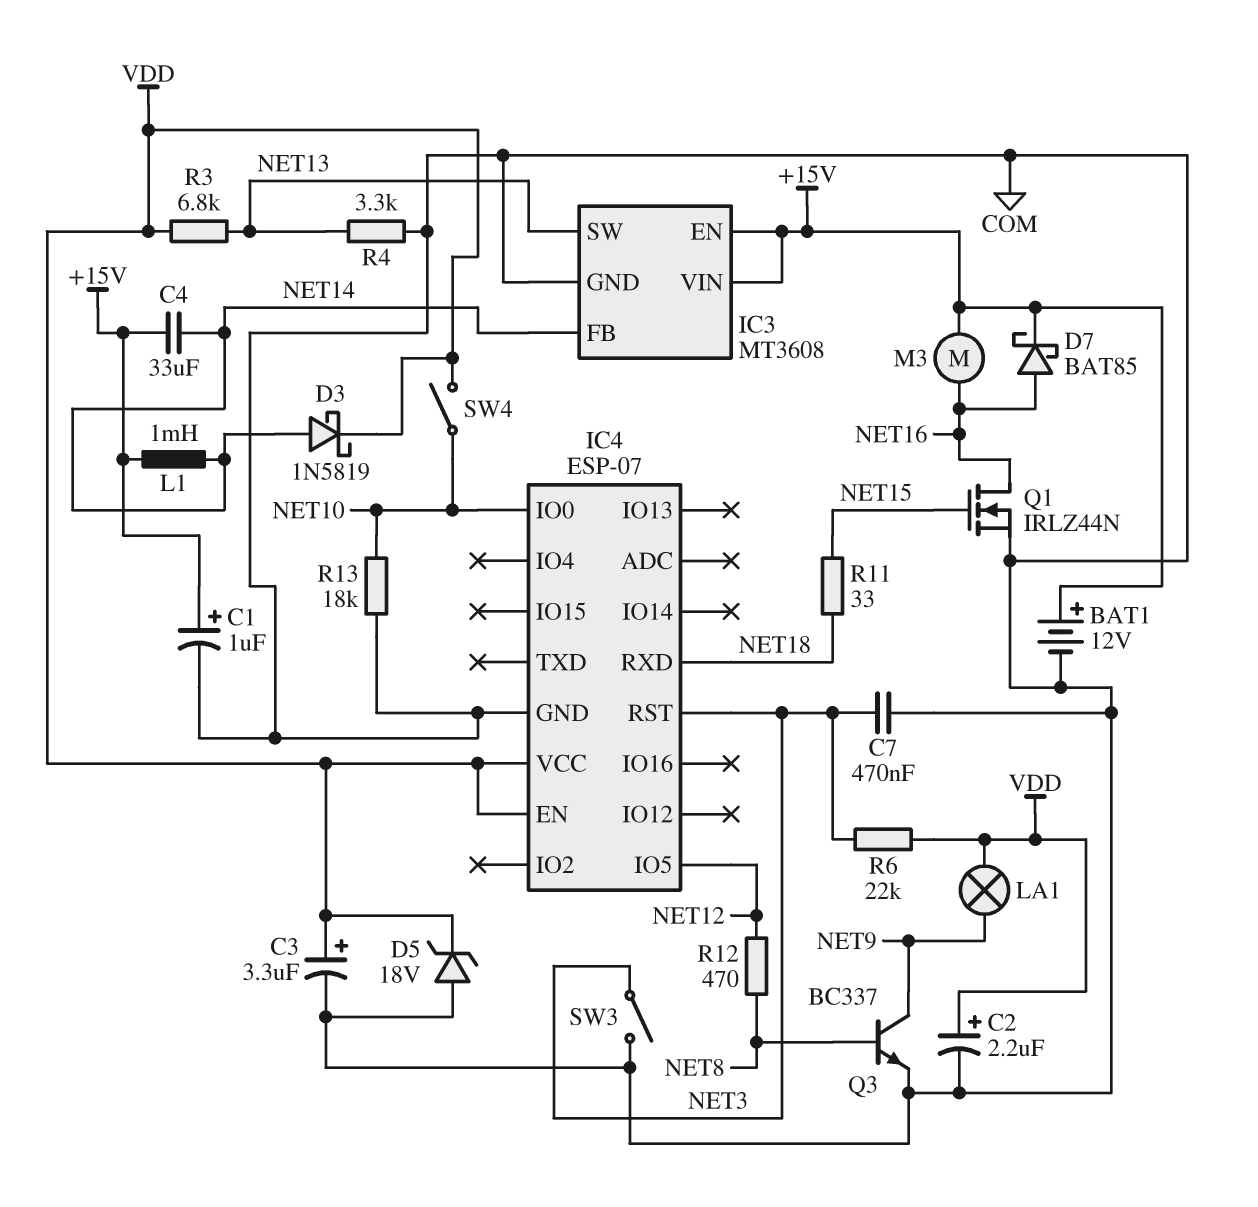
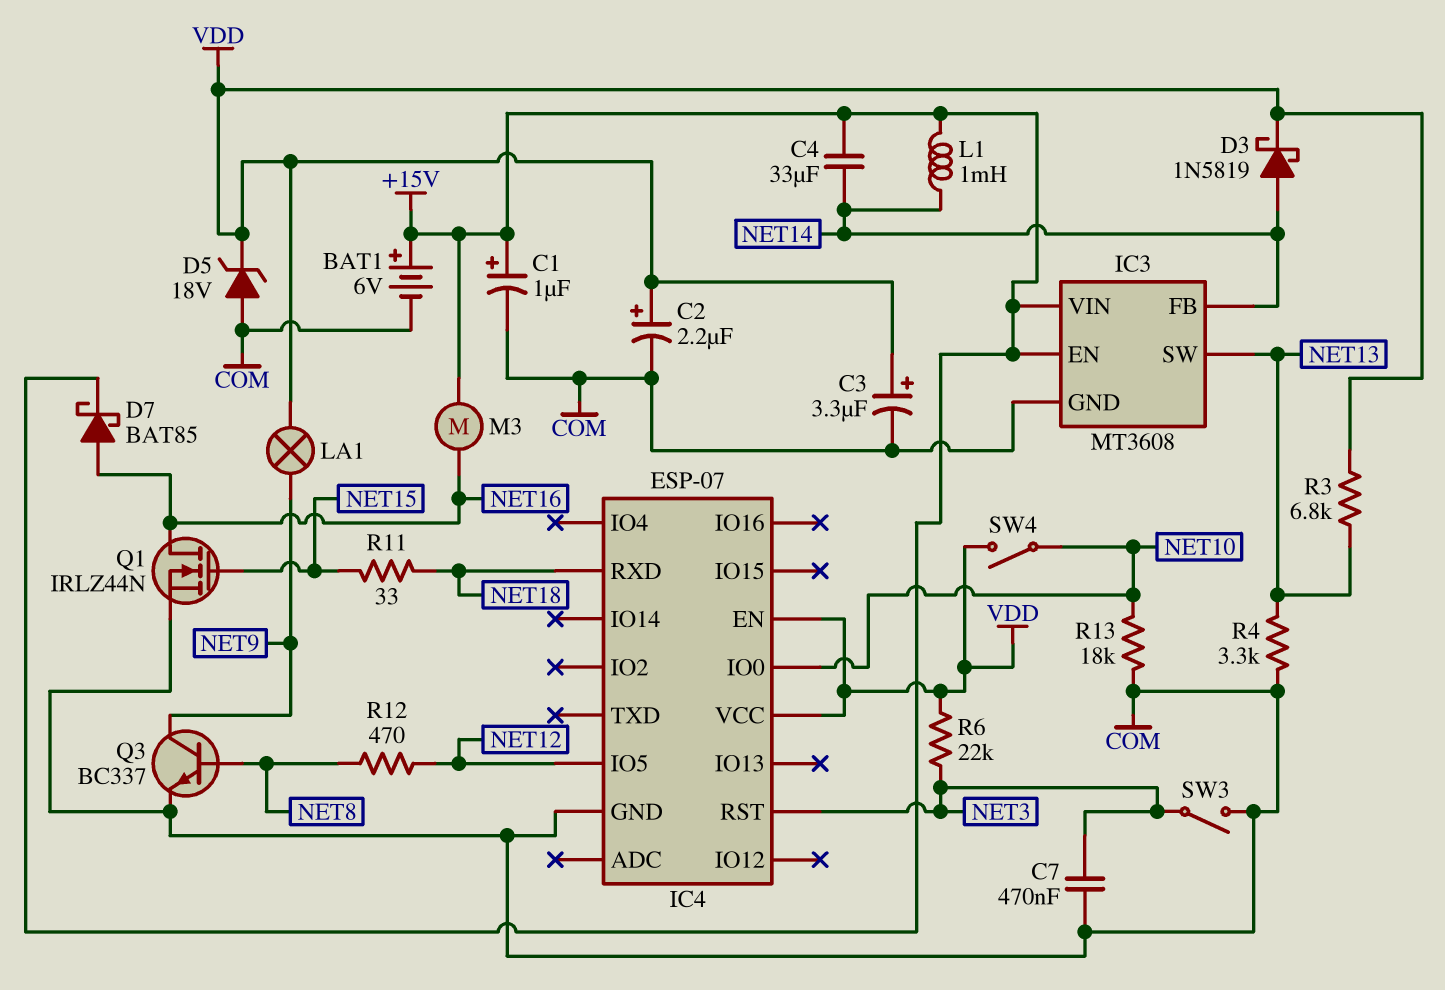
BAT1: 12V (plus +15V, minus COM) -> 6V (plus +15V, minus COM)

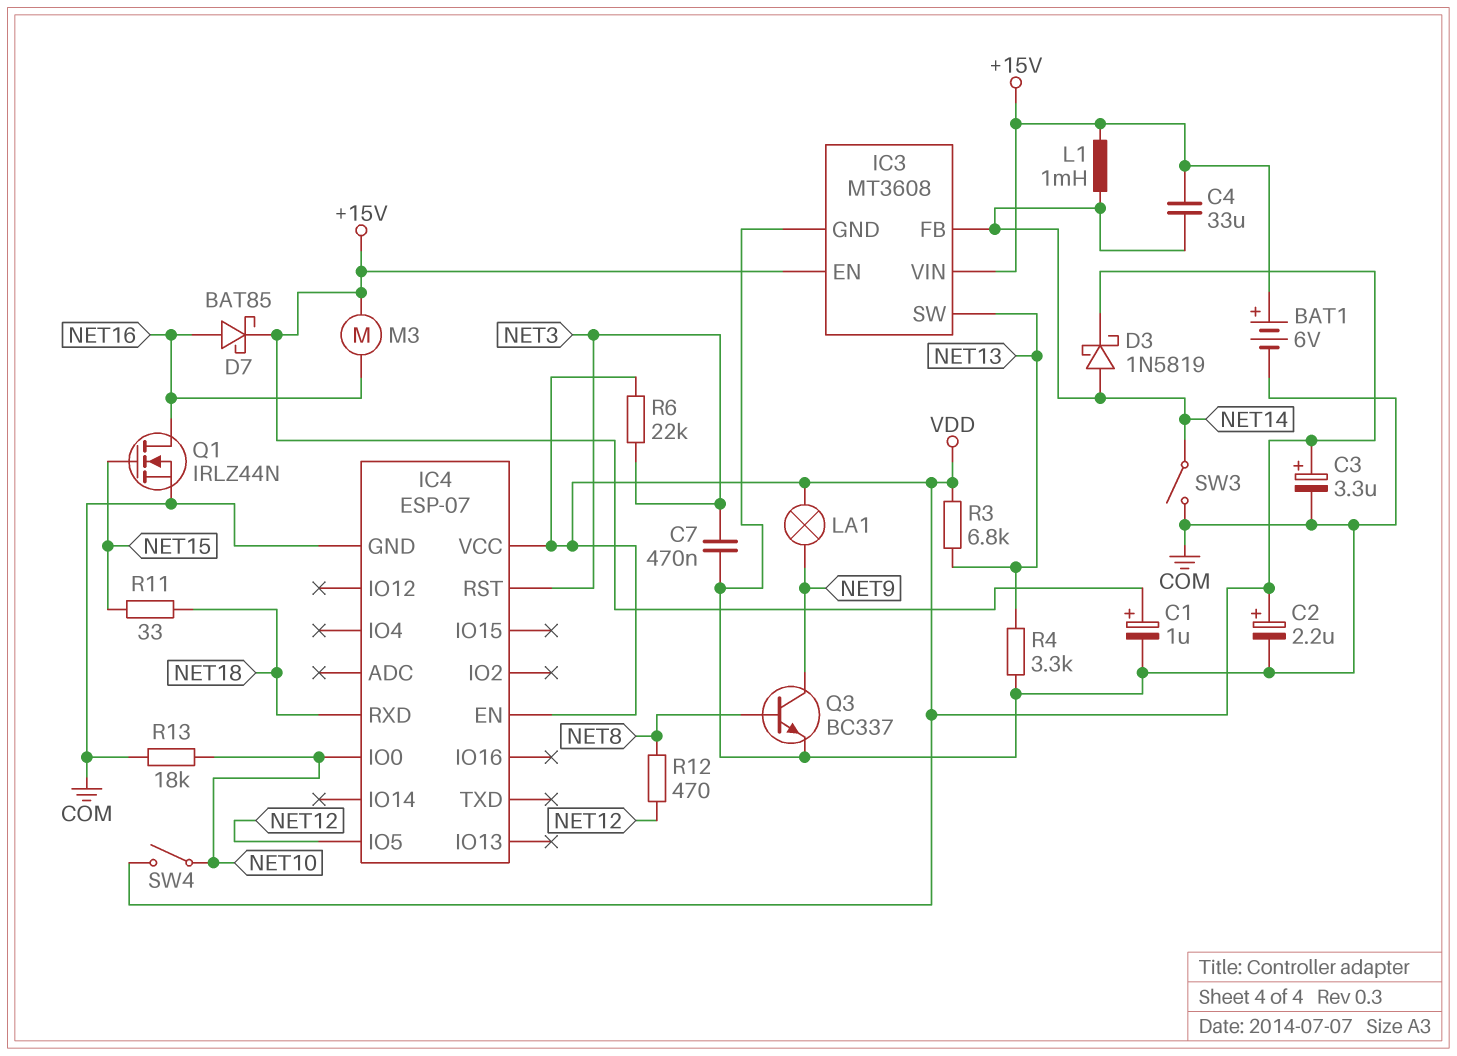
D5: zener 18V (A COM, K VDD) -> none
SW3: switch (COM, NET3) -> switch (COM, NET14)

